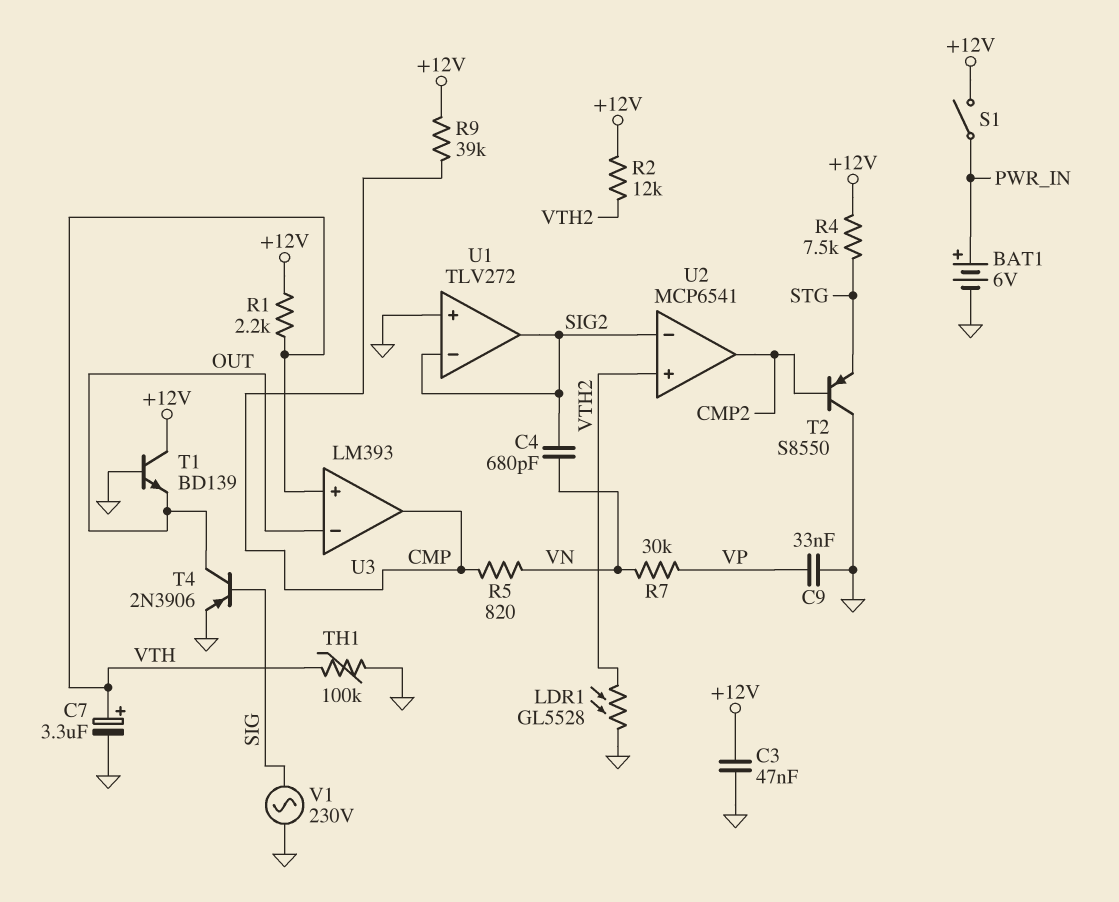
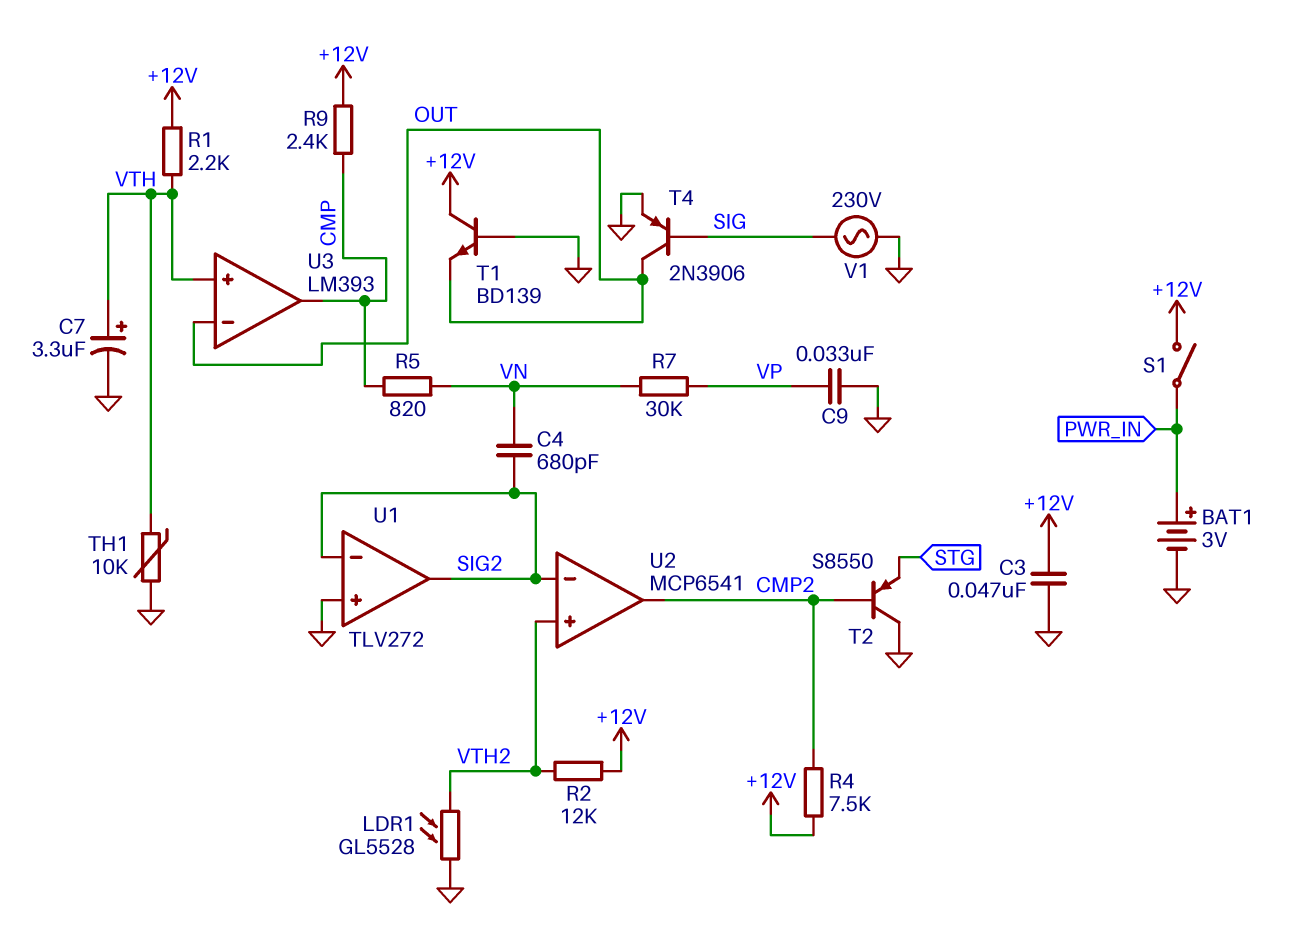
BAT1: 6V (plus PWR_IN, minus GND) -> 3V (plus PWR_IN, minus GND)
R4: 7.5k (+12V, STG) -> 7.5k (+12V, CMP2)
R9: 39k (+12V, CMP) -> 2.4k (+12V, CMP)
TH1: 100k (GND, VTH) -> 10k (GND, VTH)

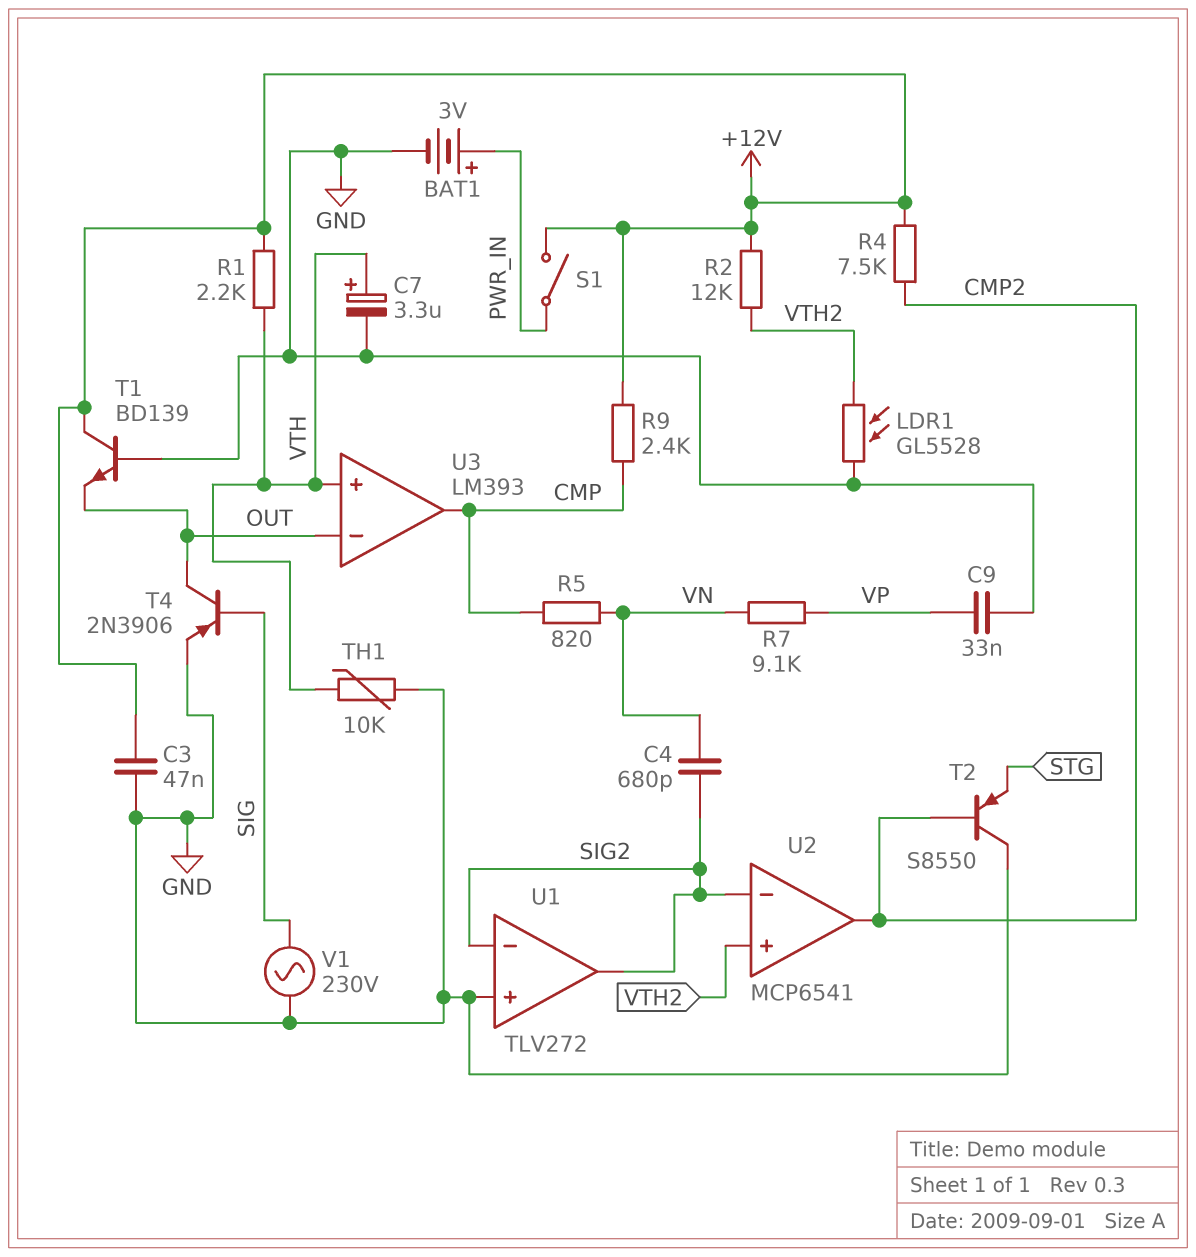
R7: 30k (VN, VP) -> 9.1k (VN, VP)

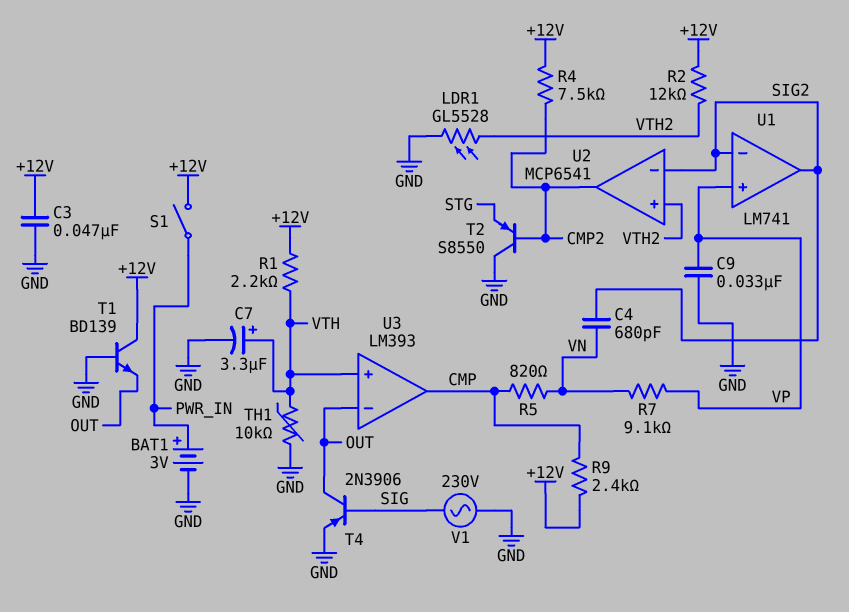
U1: TLV272 -> LM741
U1 pin in+: GND -> VP

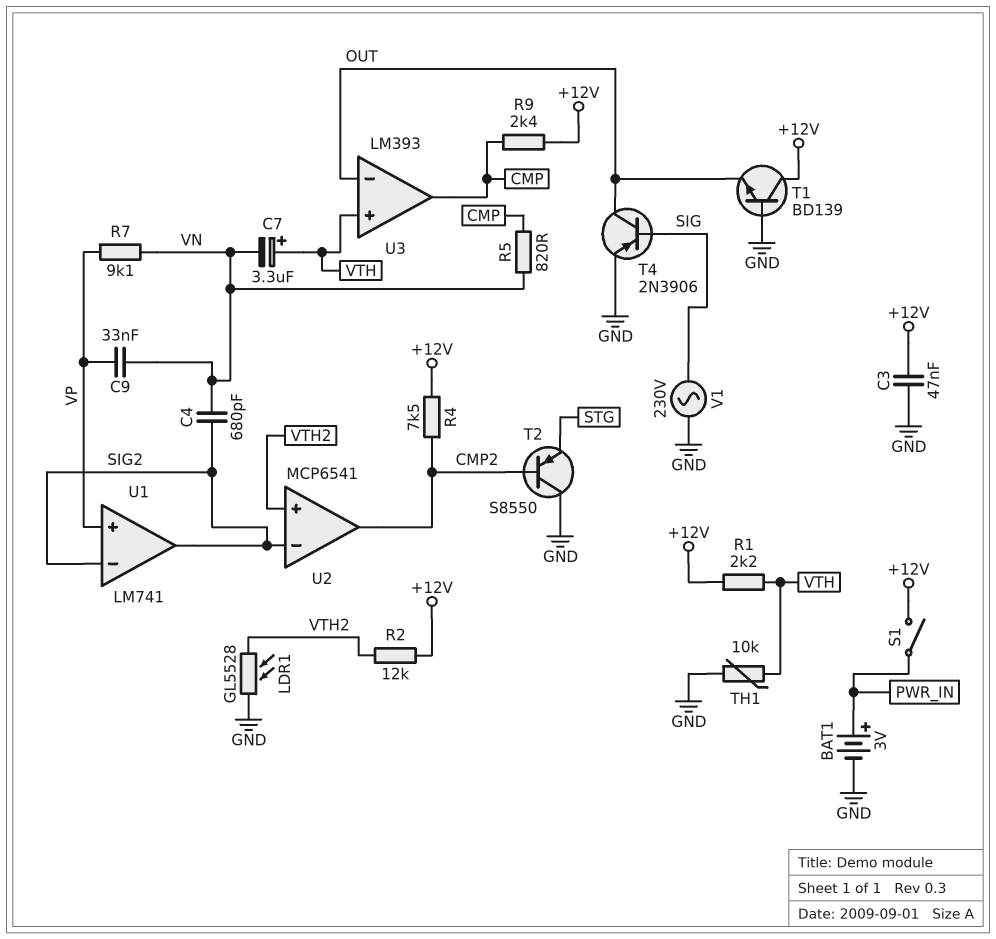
C7: 3.3uF (plus VTH, minus GND) -> 3.3uF (plus VTH, minus VN)
C9: 33nF (GND, VP) -> 33nF (VN, VP)

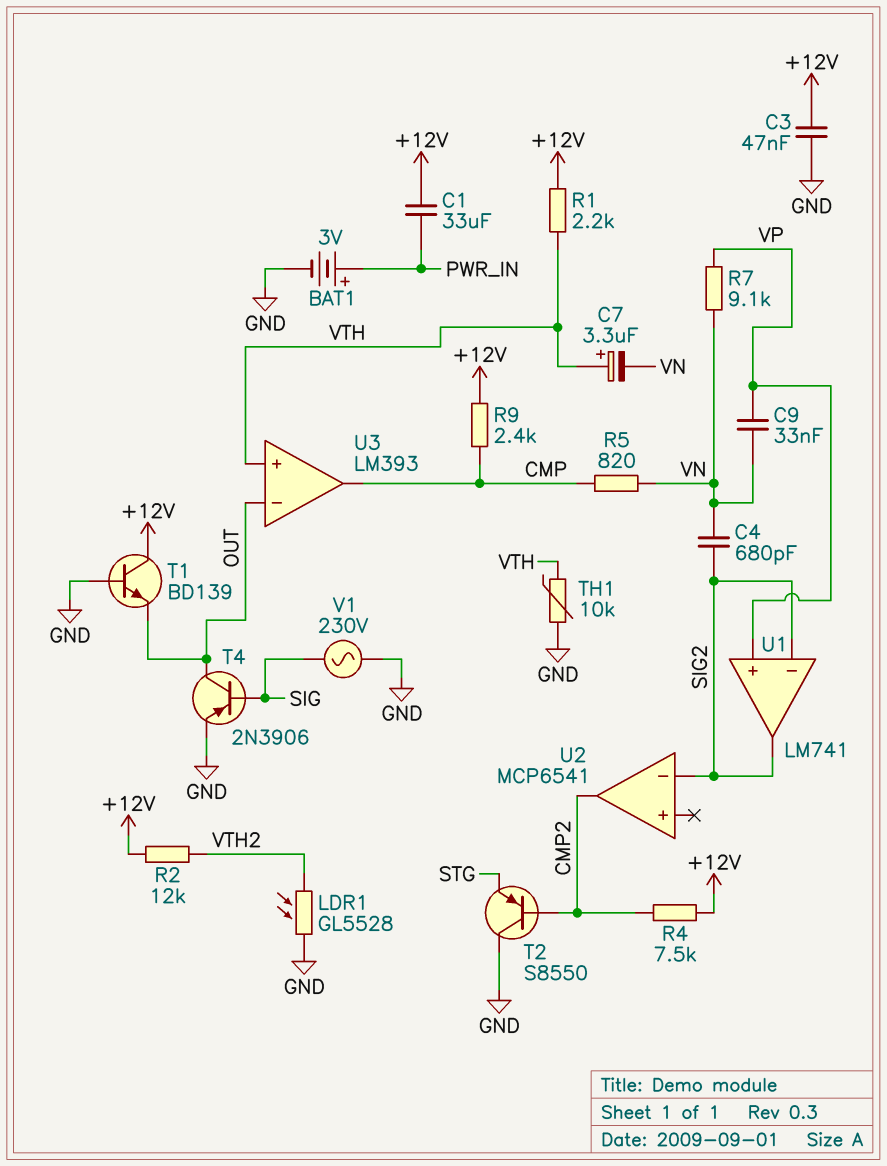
C1: none -> 33uF (+12V, PWR_IN)
S1: switch (+12V, PWR_IN) -> none
U2 pin in+: VTH2 -> none

